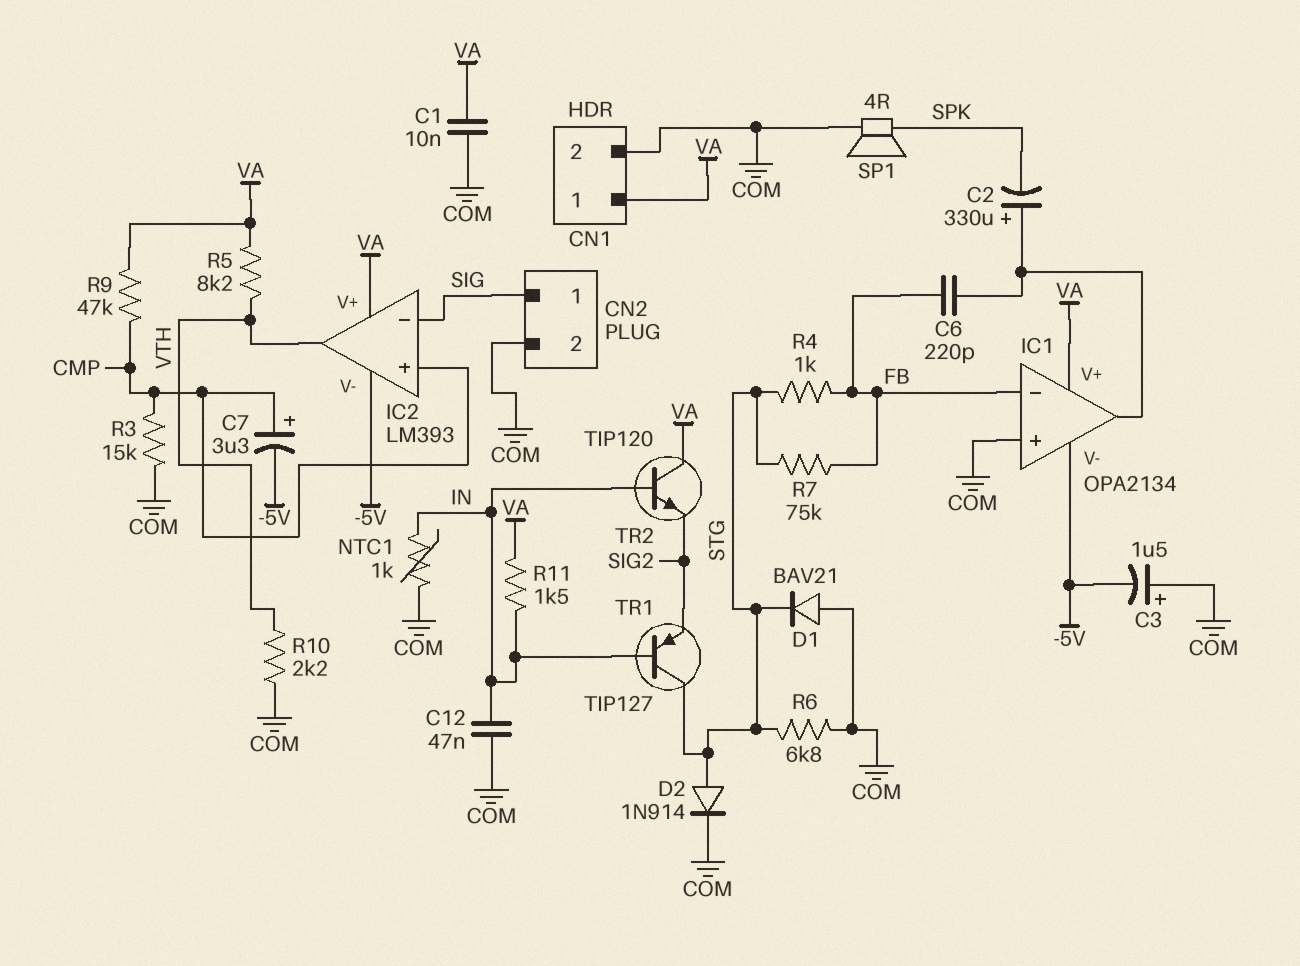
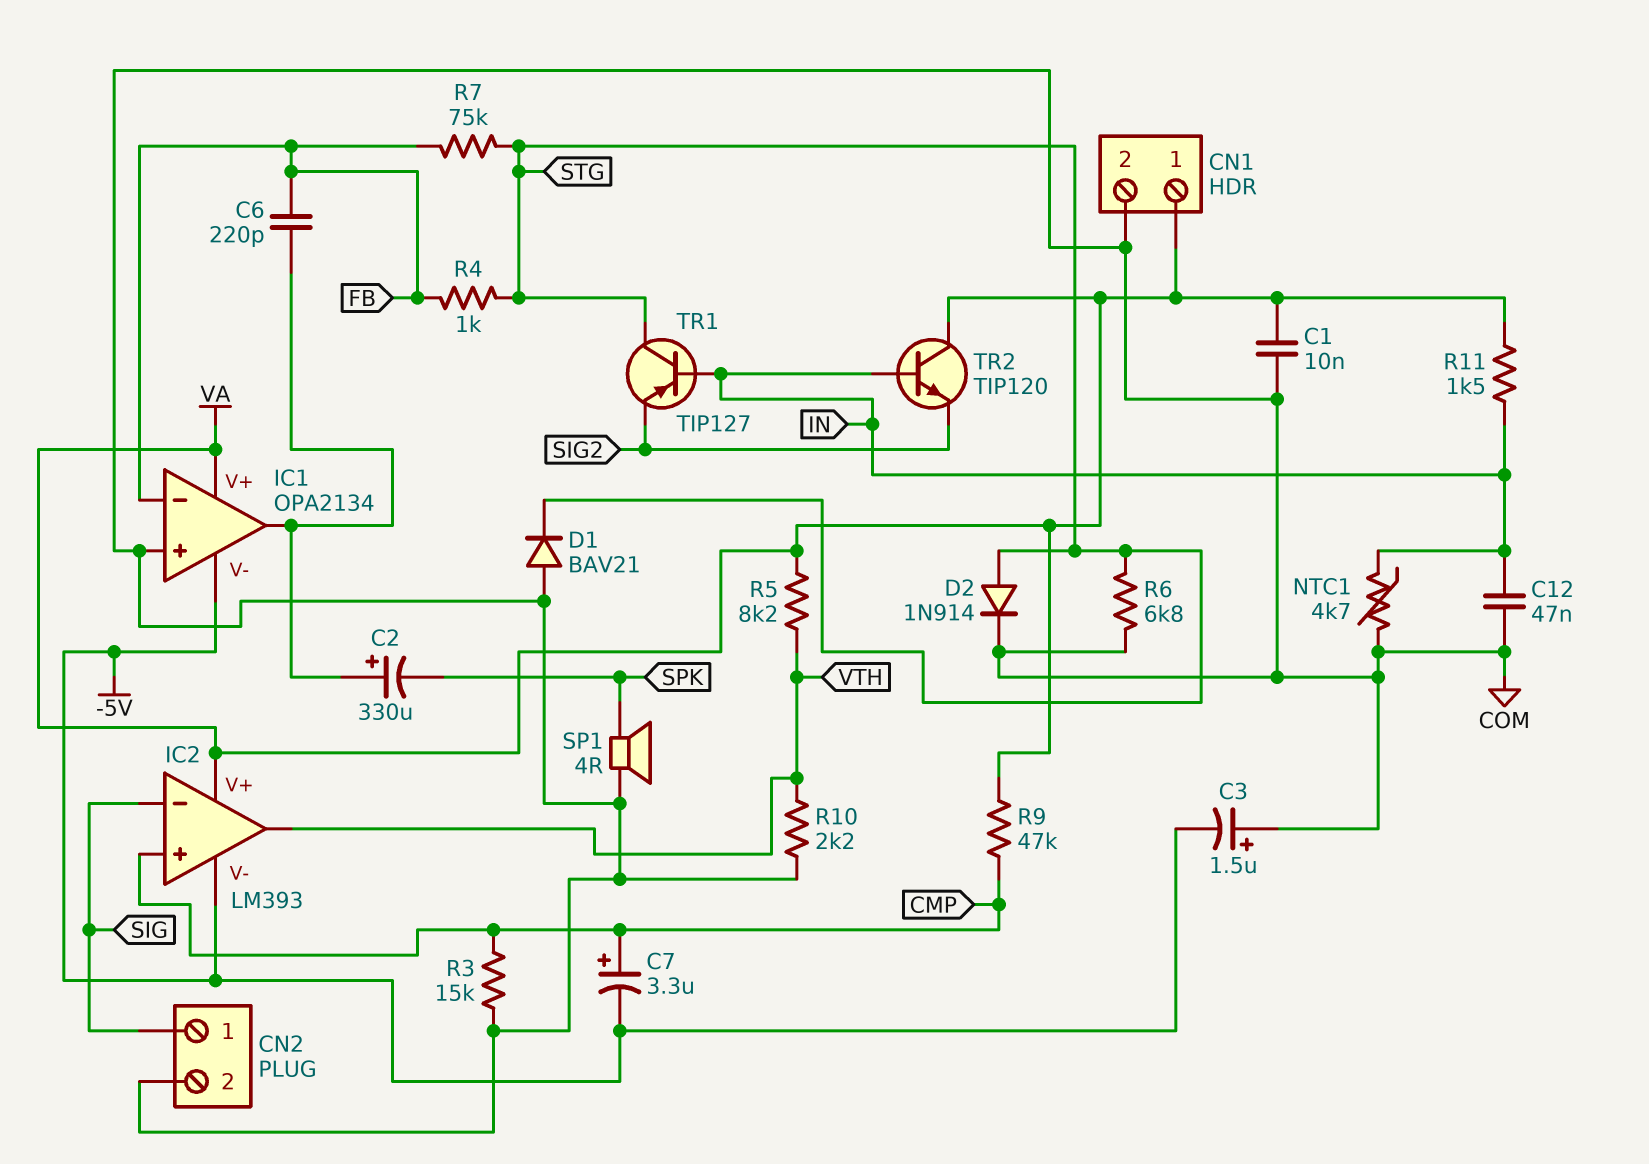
NTC1: 1k (COM, IN) -> 4.7k (COM, IN)

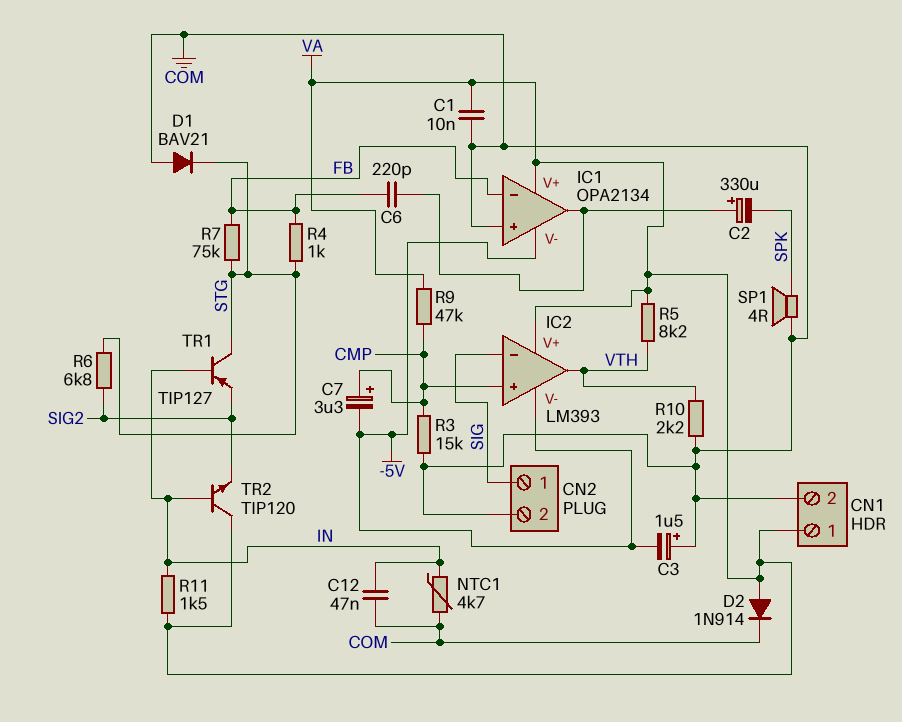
D2: diode 1N914 (A STG, K COM) -> diode 1N914 (A VA, K COM)
R6: 6.8k (COM, STG) -> 6.8k (SIG2, STG)

